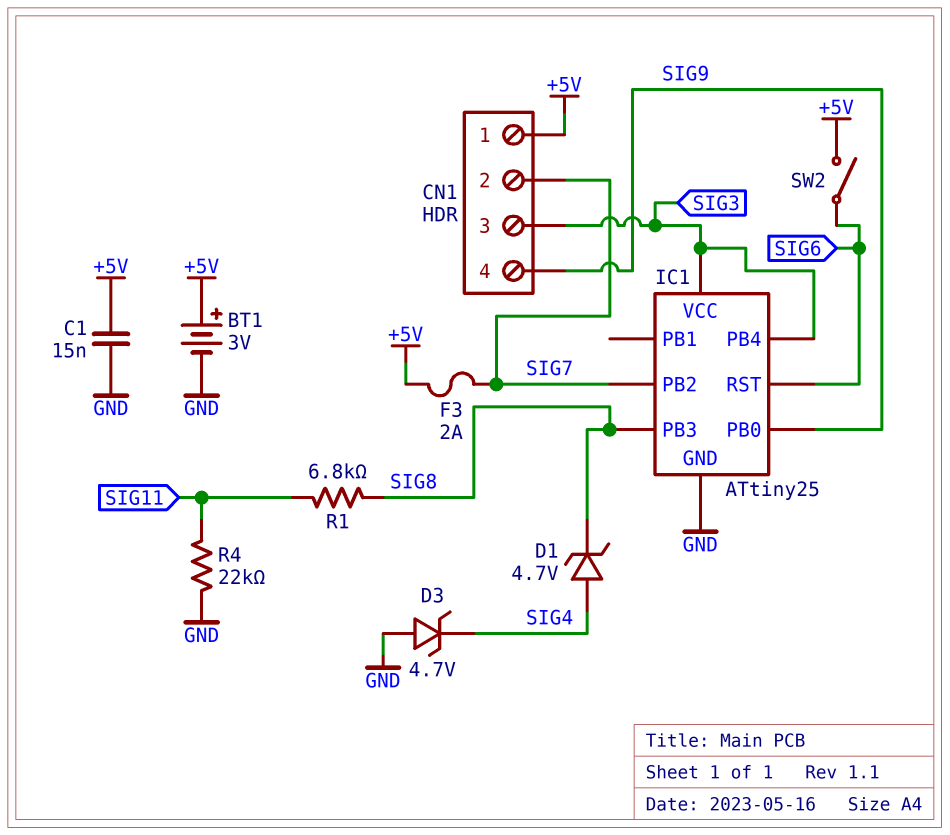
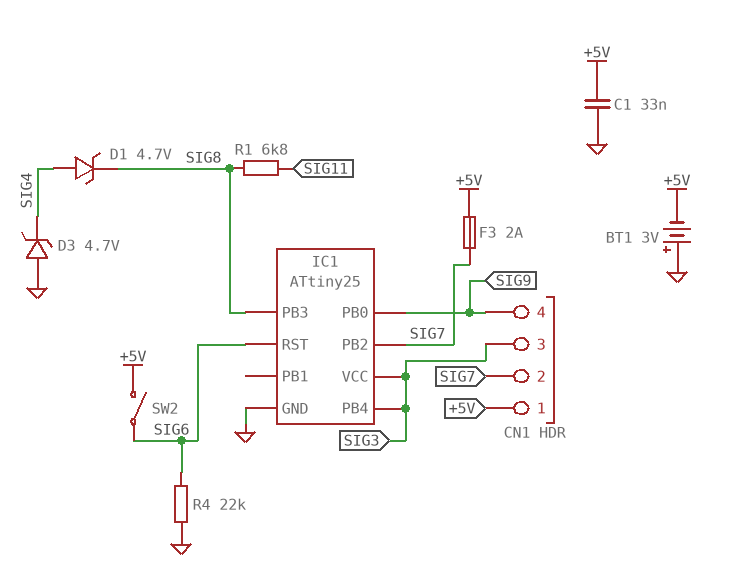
BT1: 3V (plus +5V, minus GND) -> 3V (plus GND, minus +5V)
C1: 15nF (+5V, GND) -> 33nF (+5V, GND)
R4: 22k (GND, SIG11) -> 22k (GND, SIG6)

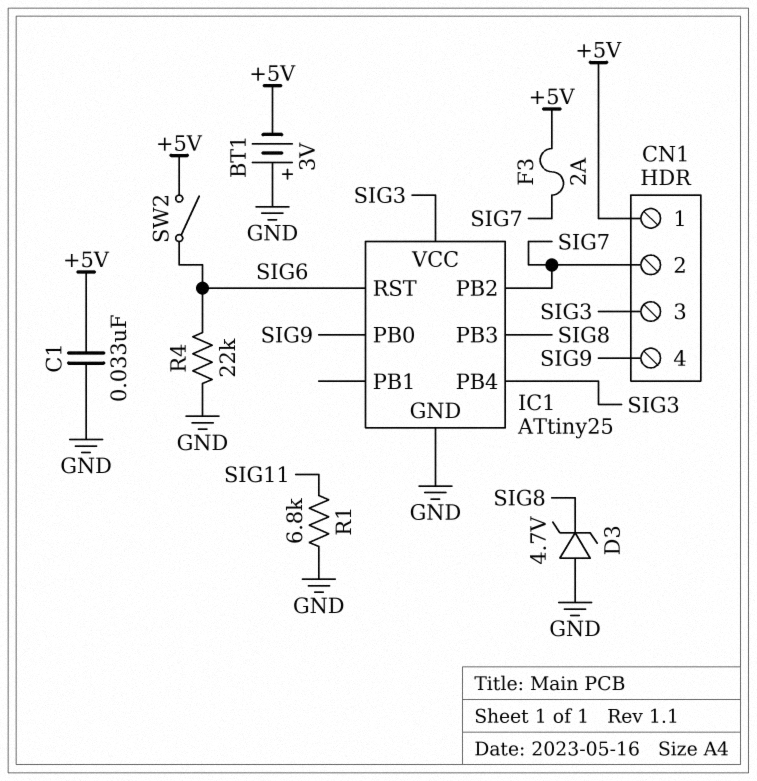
D1: zener 4.7V (A SIG4, K SIG8) -> none
D3: zener 4.7V (A GND, K SIG4) -> zener 4.7V (A GND, K SIG8)
R1: 6.8k (SIG8, SIG11) -> 6.8k (GND, SIG11)

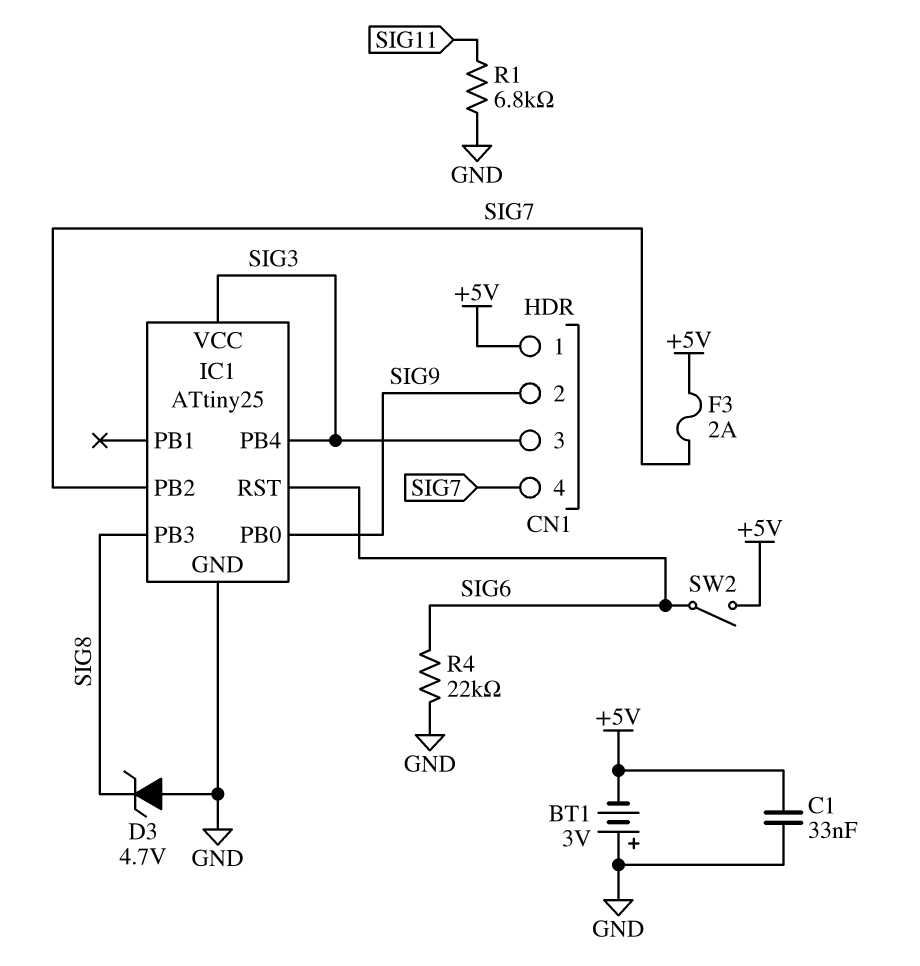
CN1 pin 2: SIG7 -> SIG9
CN1 pin 4: SIG9 -> SIG7

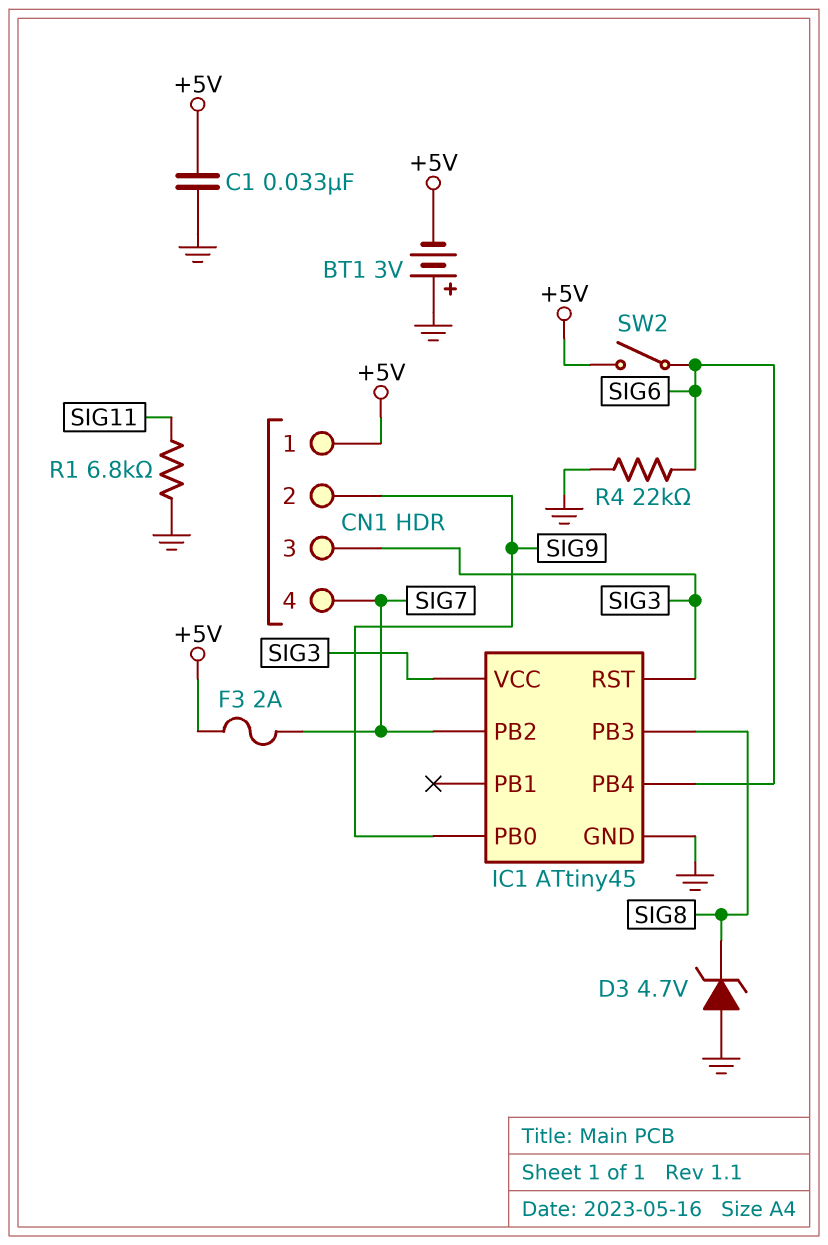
IC1: ATtiny25 -> ATtiny45
IC1 pin PB4: SIG3 -> SIG6
IC1 pin RST: SIG6 -> SIG3

